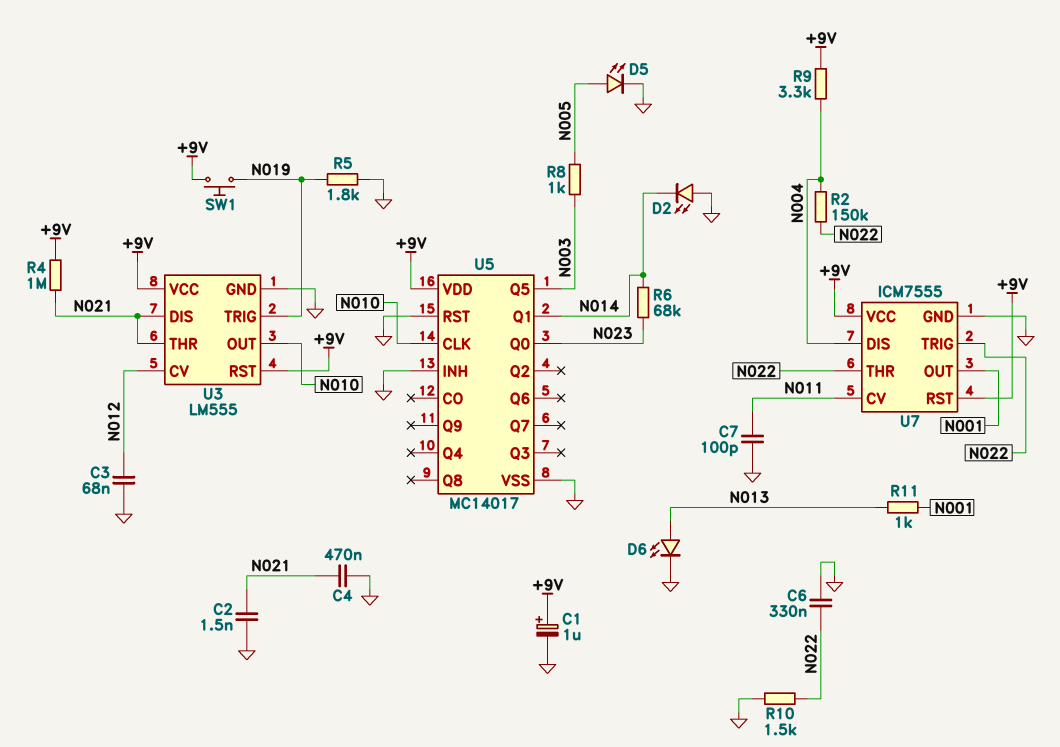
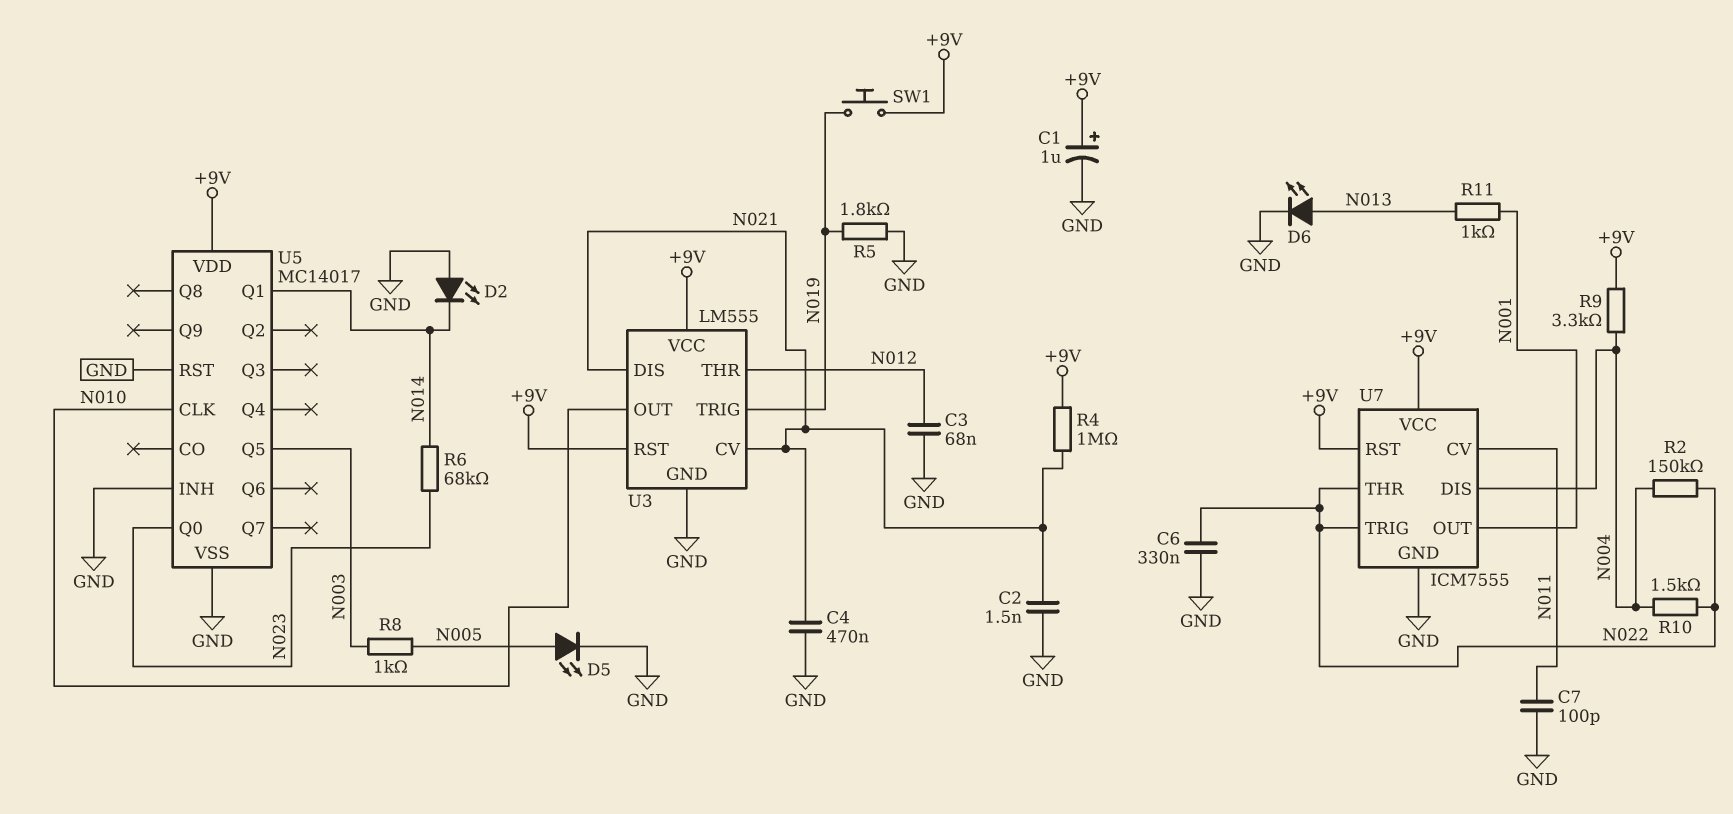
R10: 1.5k (GND, N022) -> 1.5k (N004, N022)
U3 pin CV: N012 -> N021
U3 pin THR: N021 -> N012

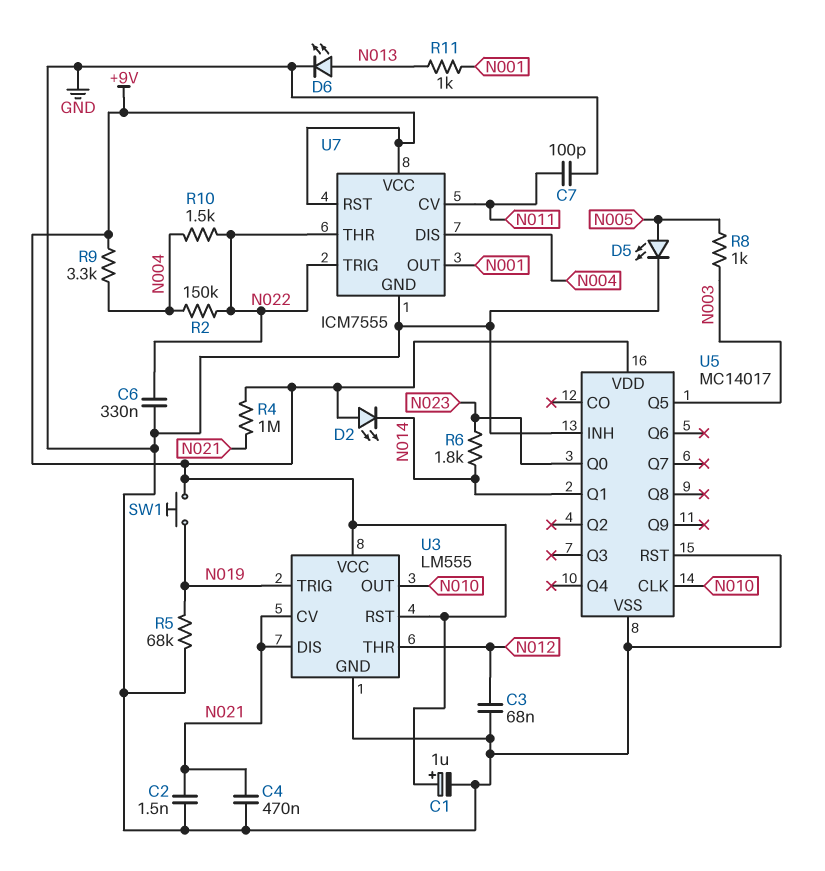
D2: LED (A GND, K N014) -> LED (A +9V, K N014)
R5: 1.8k (GND, N019) -> 68k (GND, N019)
R6: 68k (N014, N023) -> 1.8k (N014, N023)

